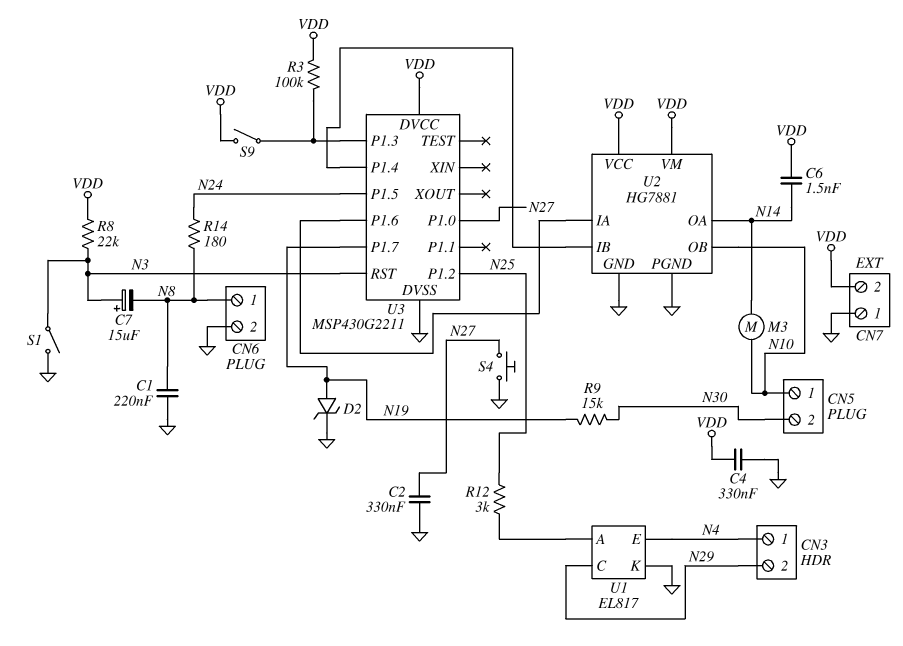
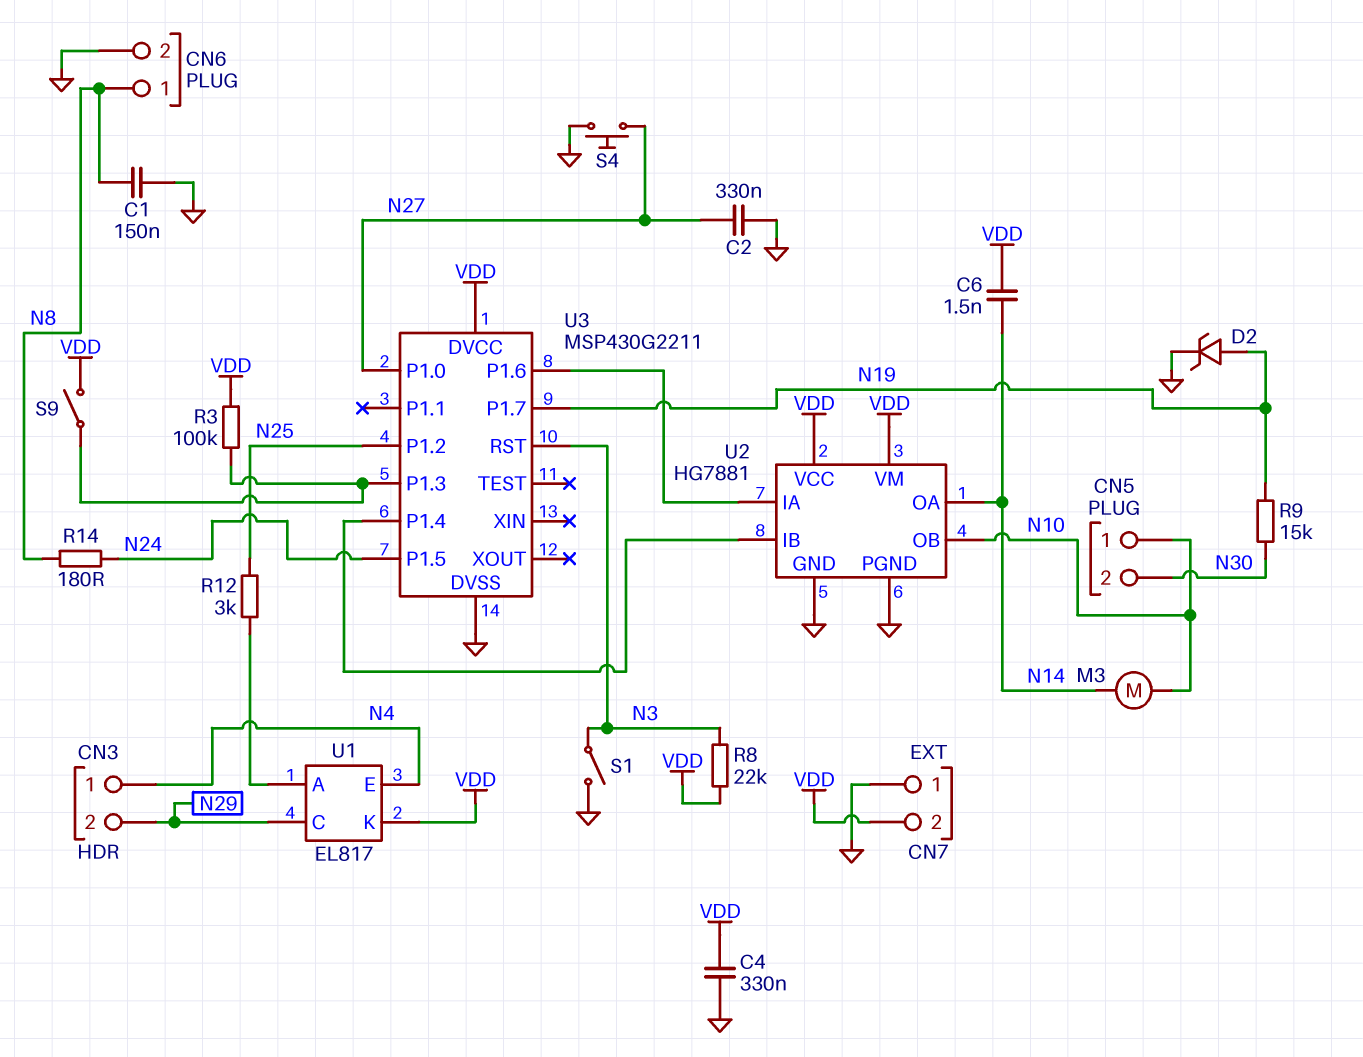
C1: 220nF (GND, N8) -> 150nF (GND, N8)
C7: 15uF (plus N3, minus N8) -> none
U1 pin K: GND -> VDD

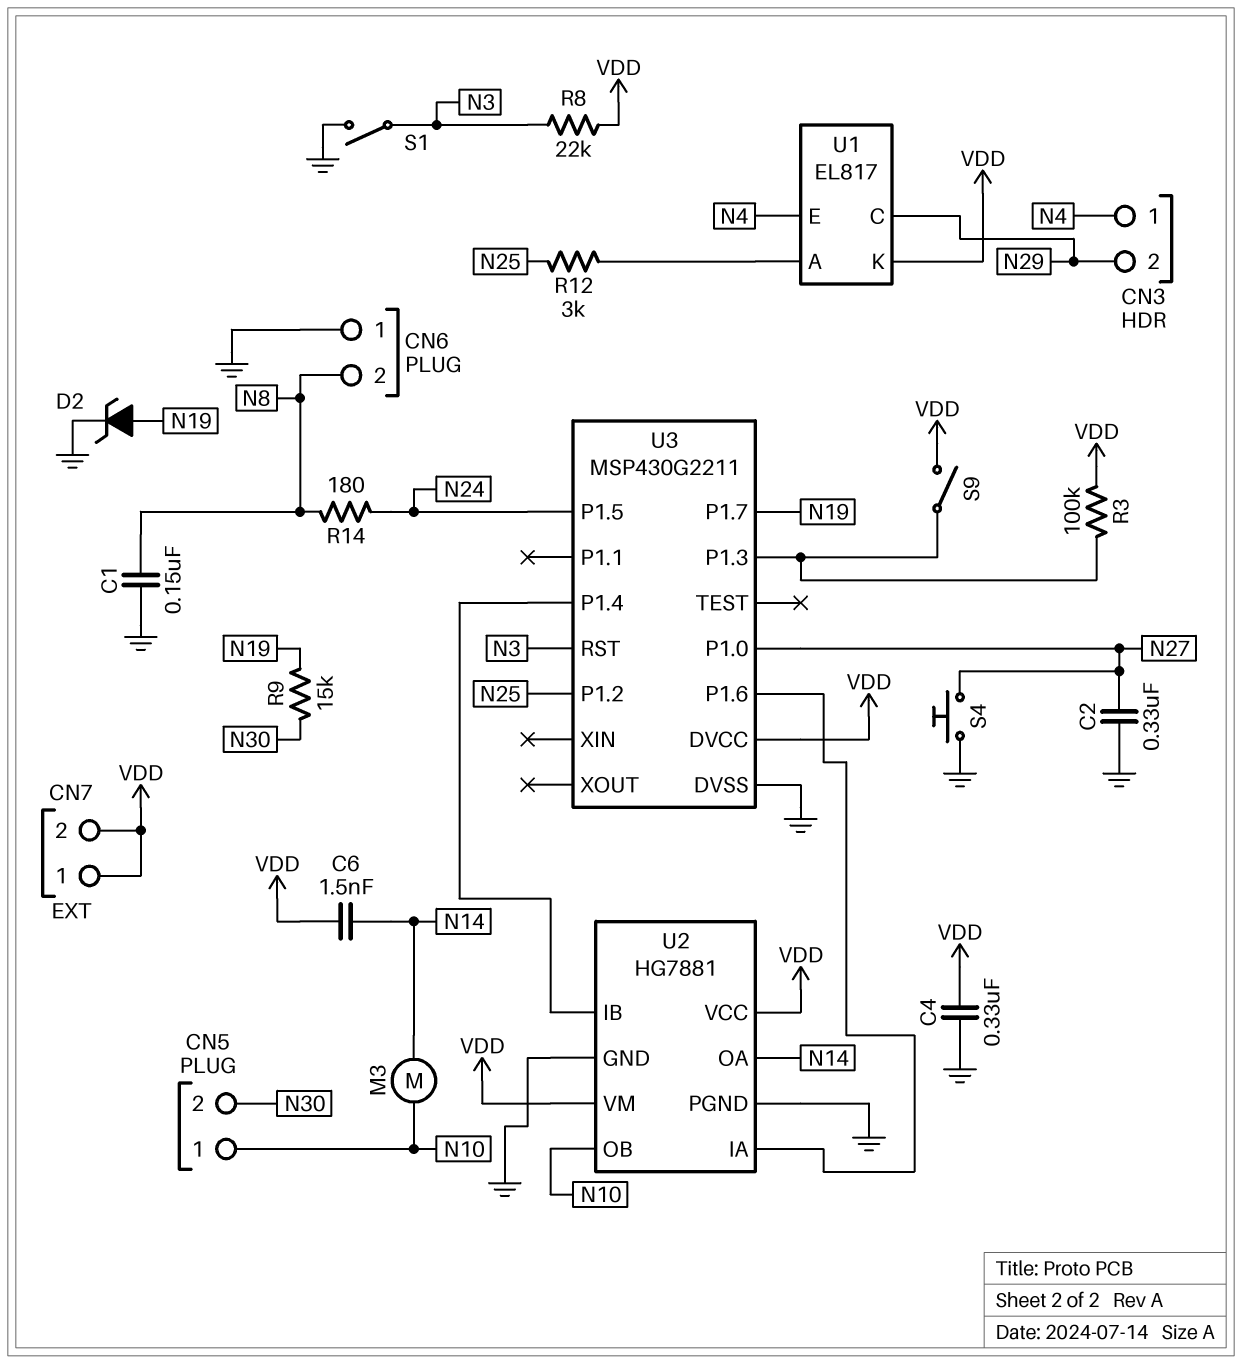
CN6 pin 1: N8 -> GND
CN6 pin 2: GND -> N8
CN7 pin 1: GND -> VDD

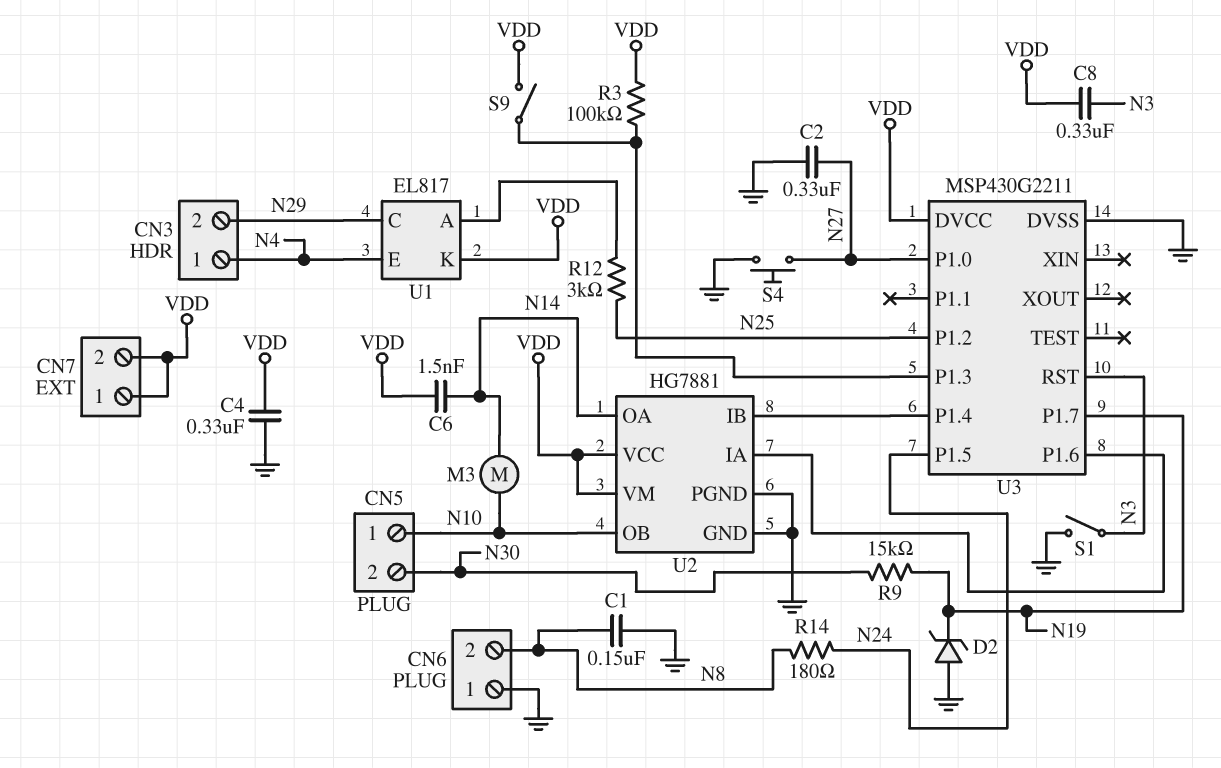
C8: none -> 330nF (N3, VDD)
D2: zener (A N19, K GND) -> zener (A GND, K N19)
R8: 22k (N3, VDD) -> none

